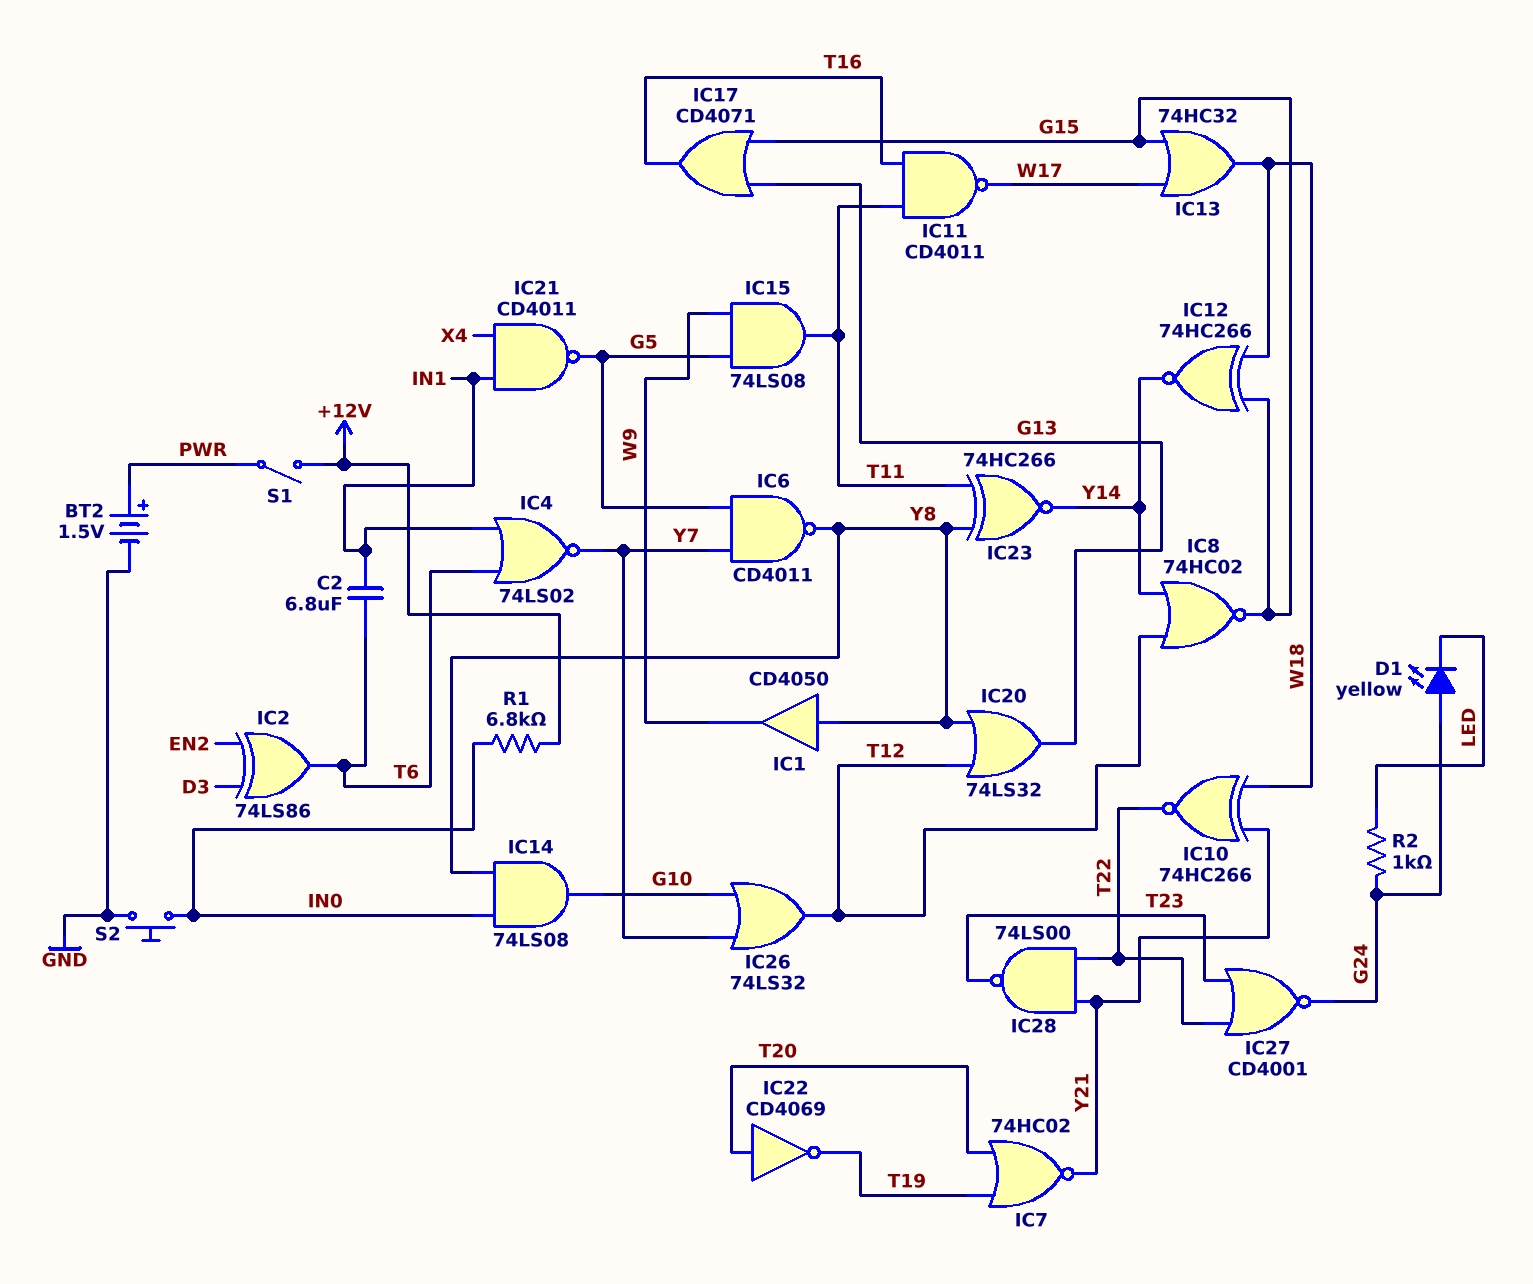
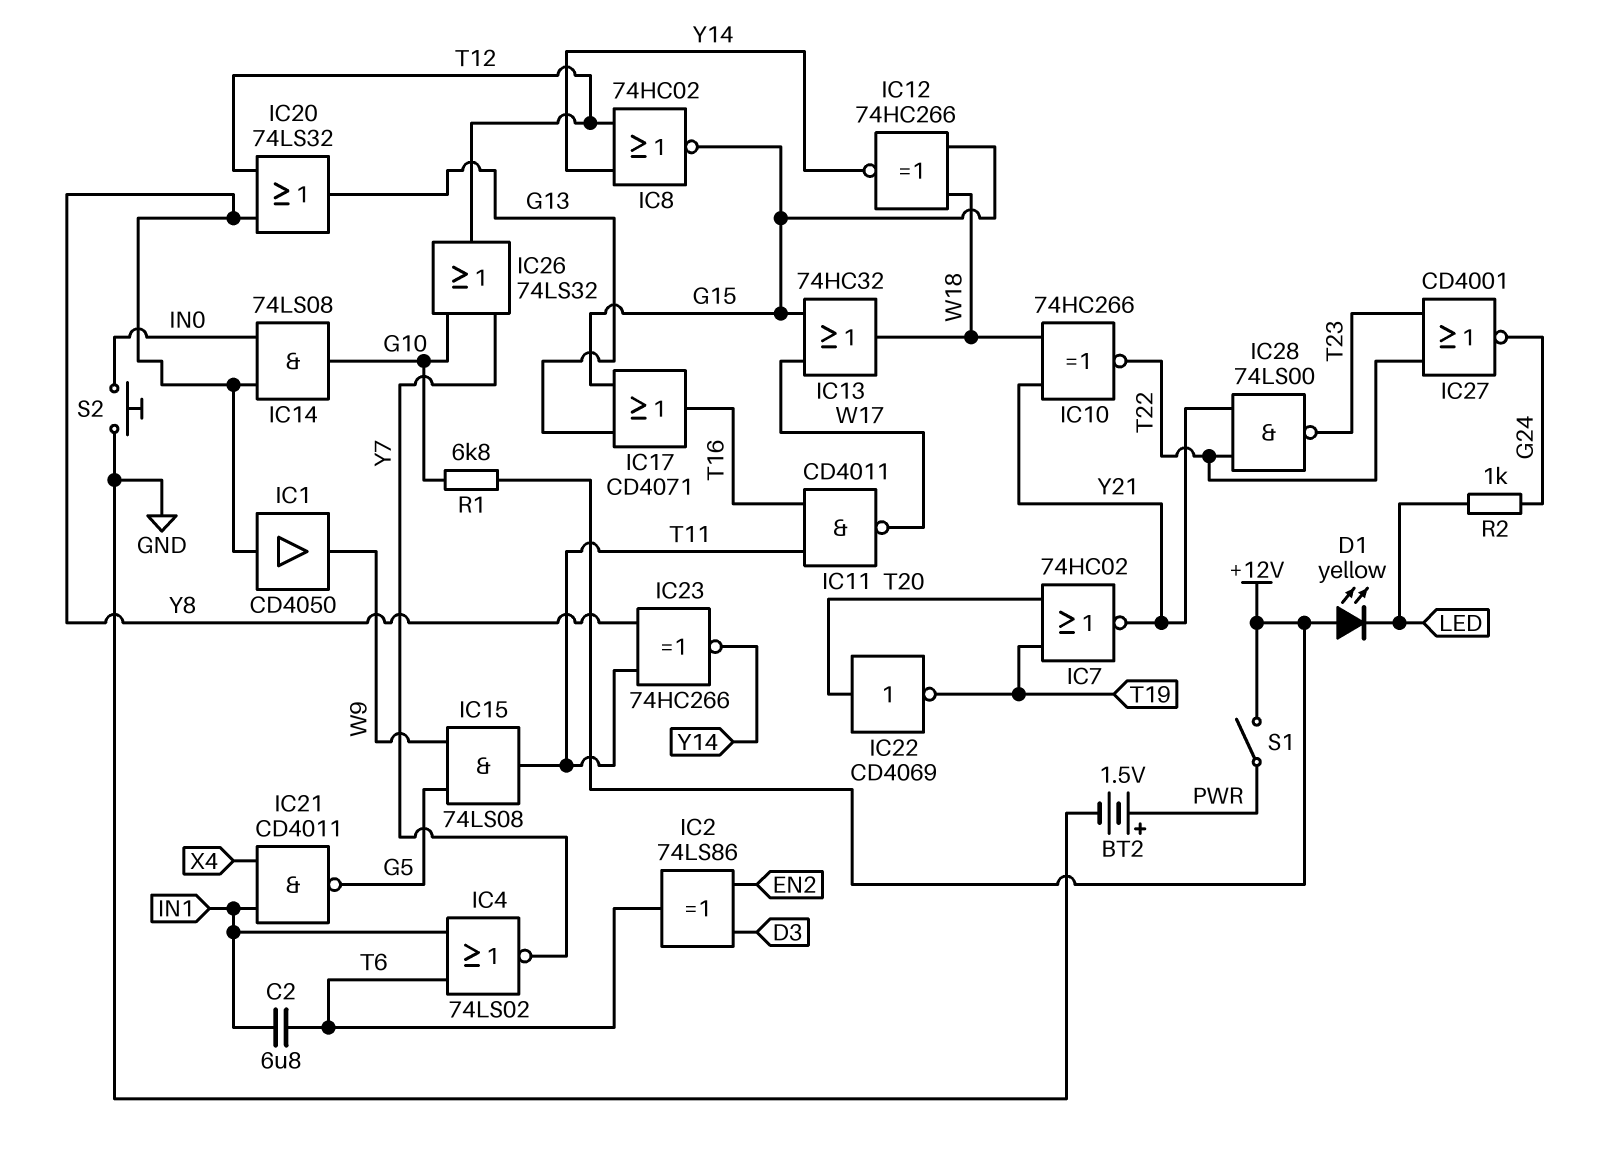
D1: LED yellow (A G24, K LED) -> LED yellow (A +12V, K LED)
IC6: NAND CD4011 (in G5, in Y7, out Y8) -> none
R1: 6.8k (+12V, IN0) -> 6.8k (+12V, G10)

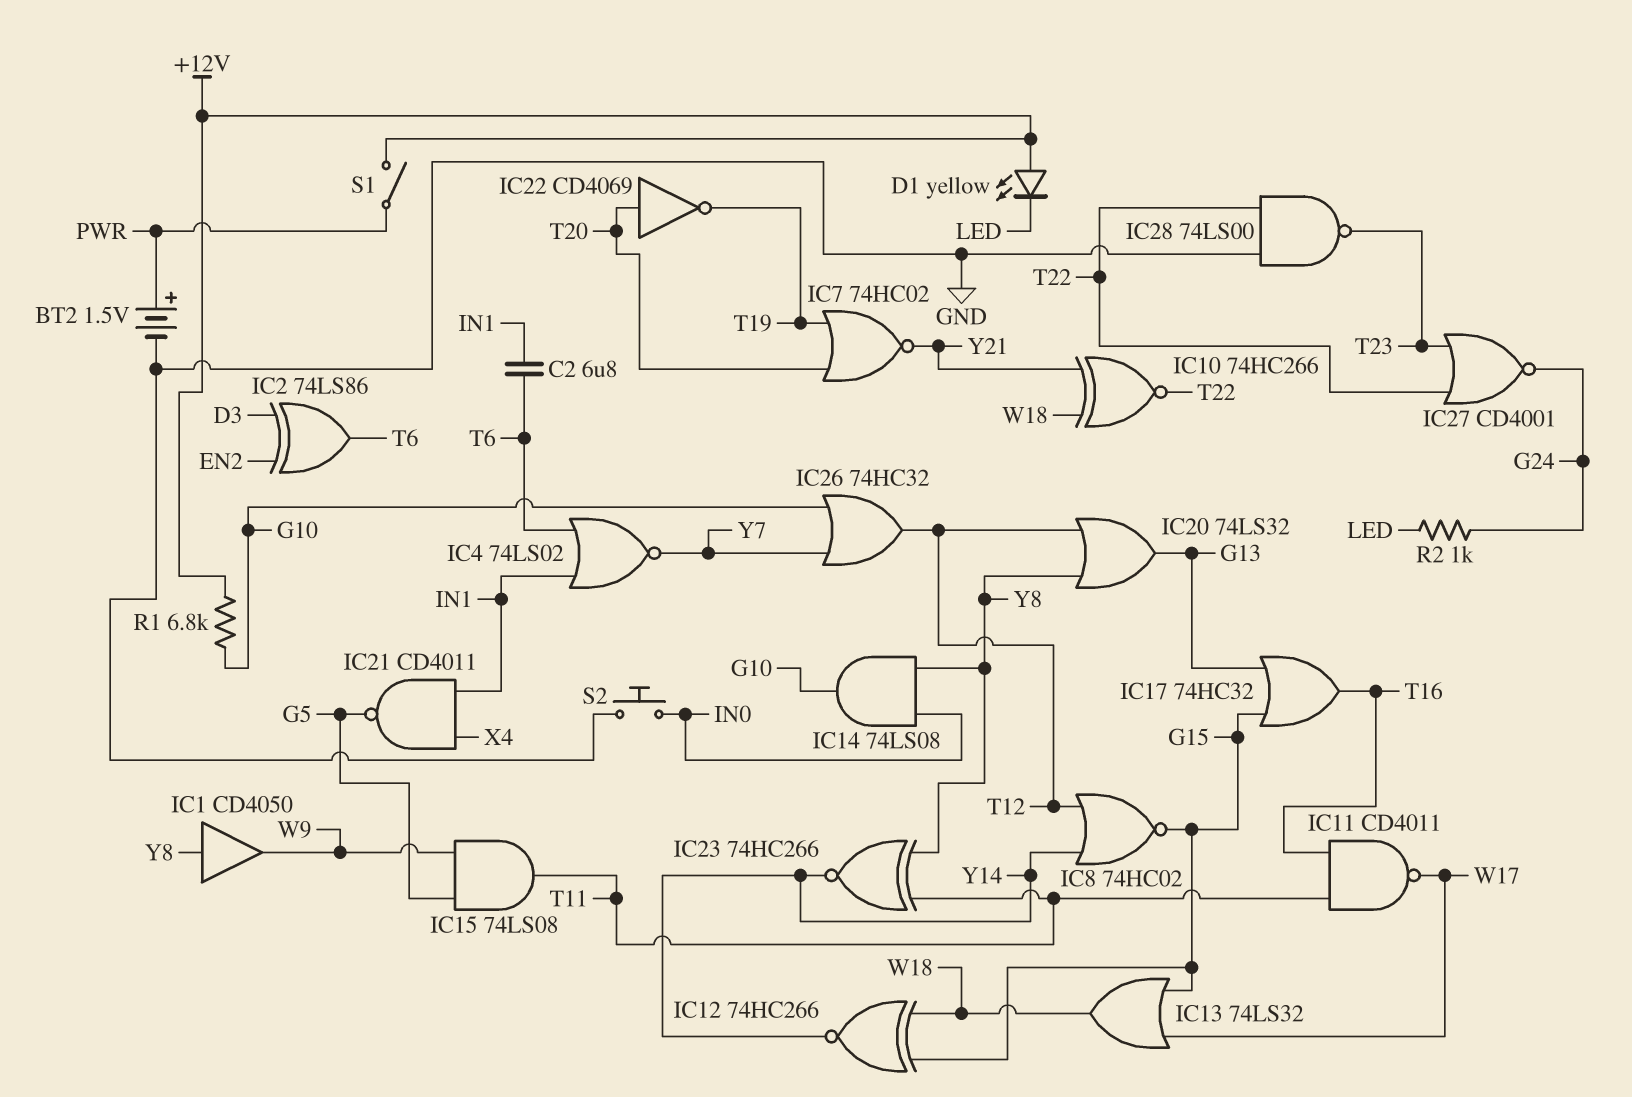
IC13: OR 74HC32 (in G15, in W17, out W18) -> OR 74LS32 (in G15, in W17, out W18)
IC17: OR CD4071 (in G13, in G15, out T16) -> OR 74HC32 (in G13, in G15, out T16)
IC26: OR 74LS32 (in G10, in Y7, out T12) -> OR 74HC32 (in G10, in Y7, out T12)
IC28: NAND 74LS00 (in T22, in Y21, out T23) -> NAND 74LS00 (in GND, in T22, out T23)

